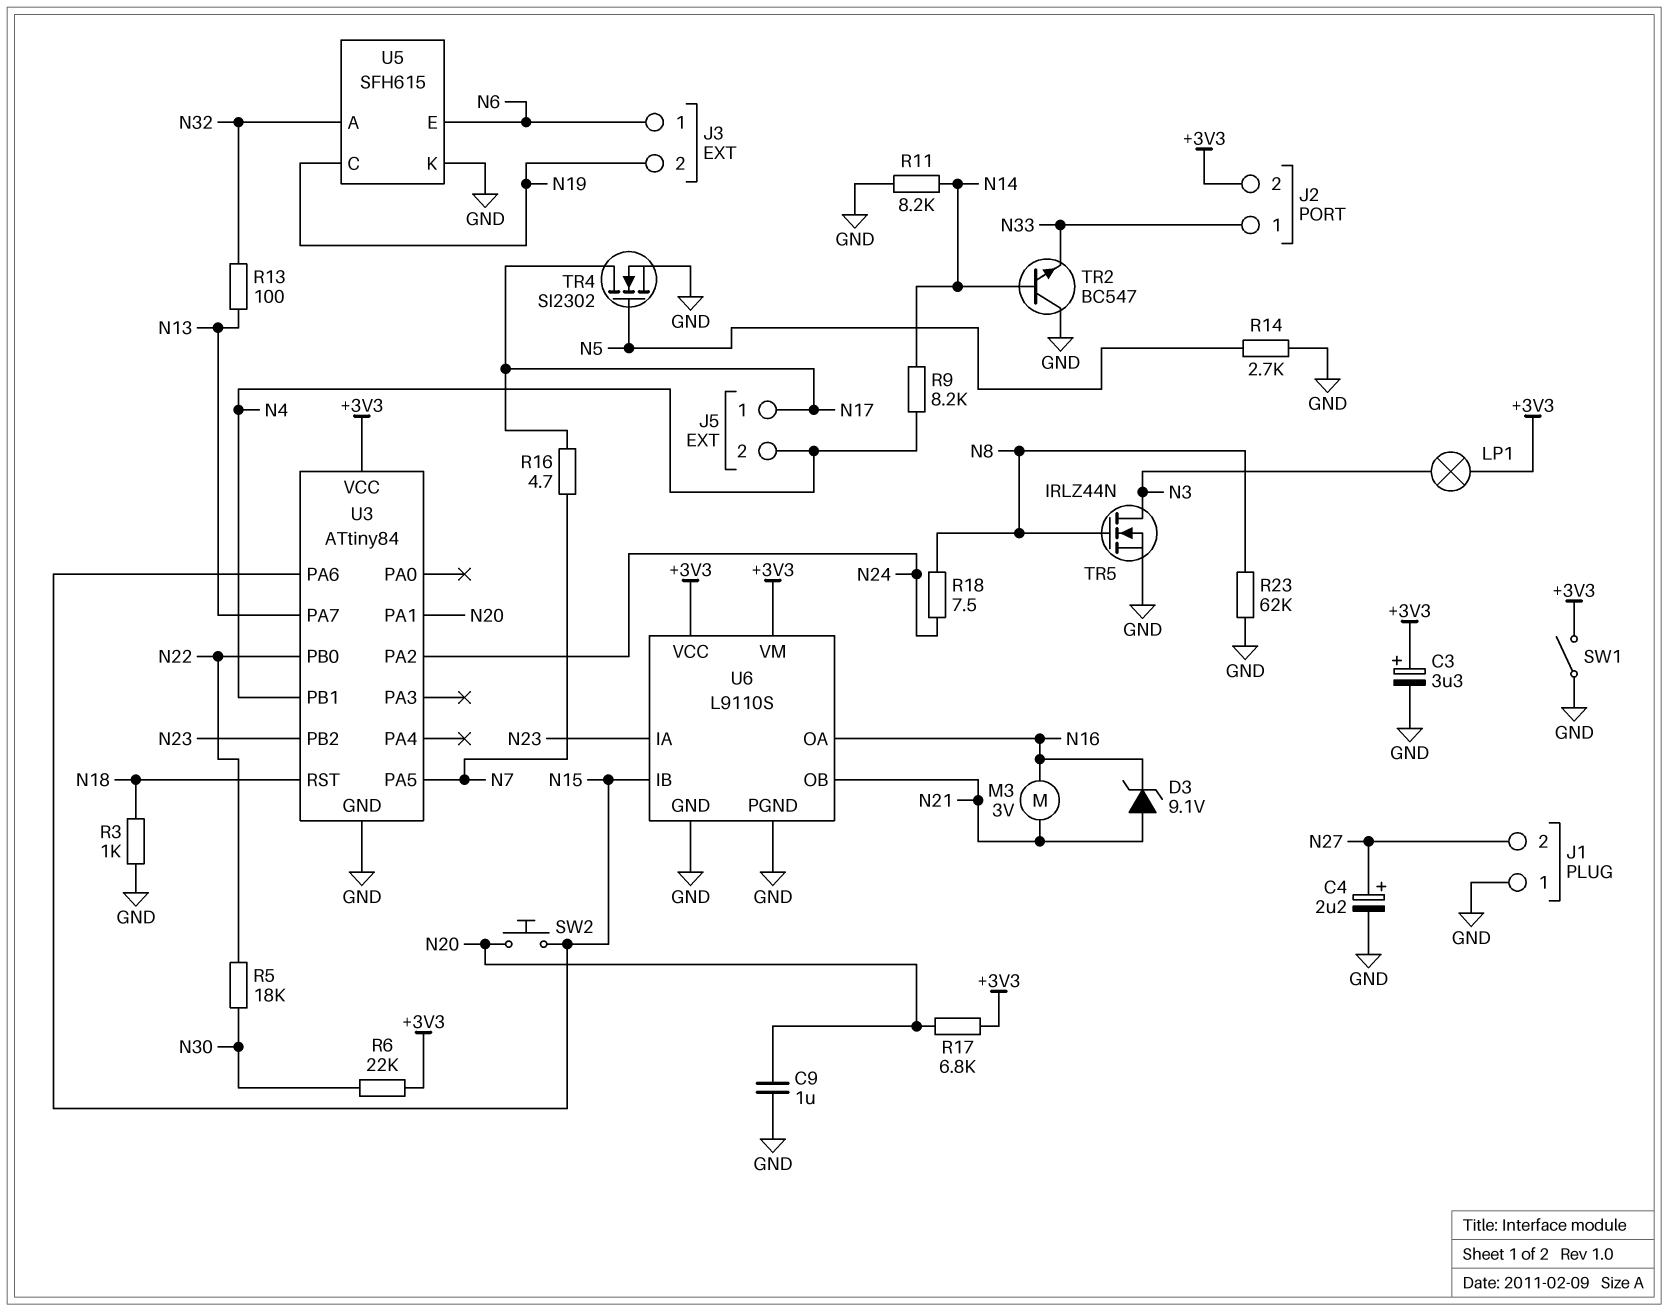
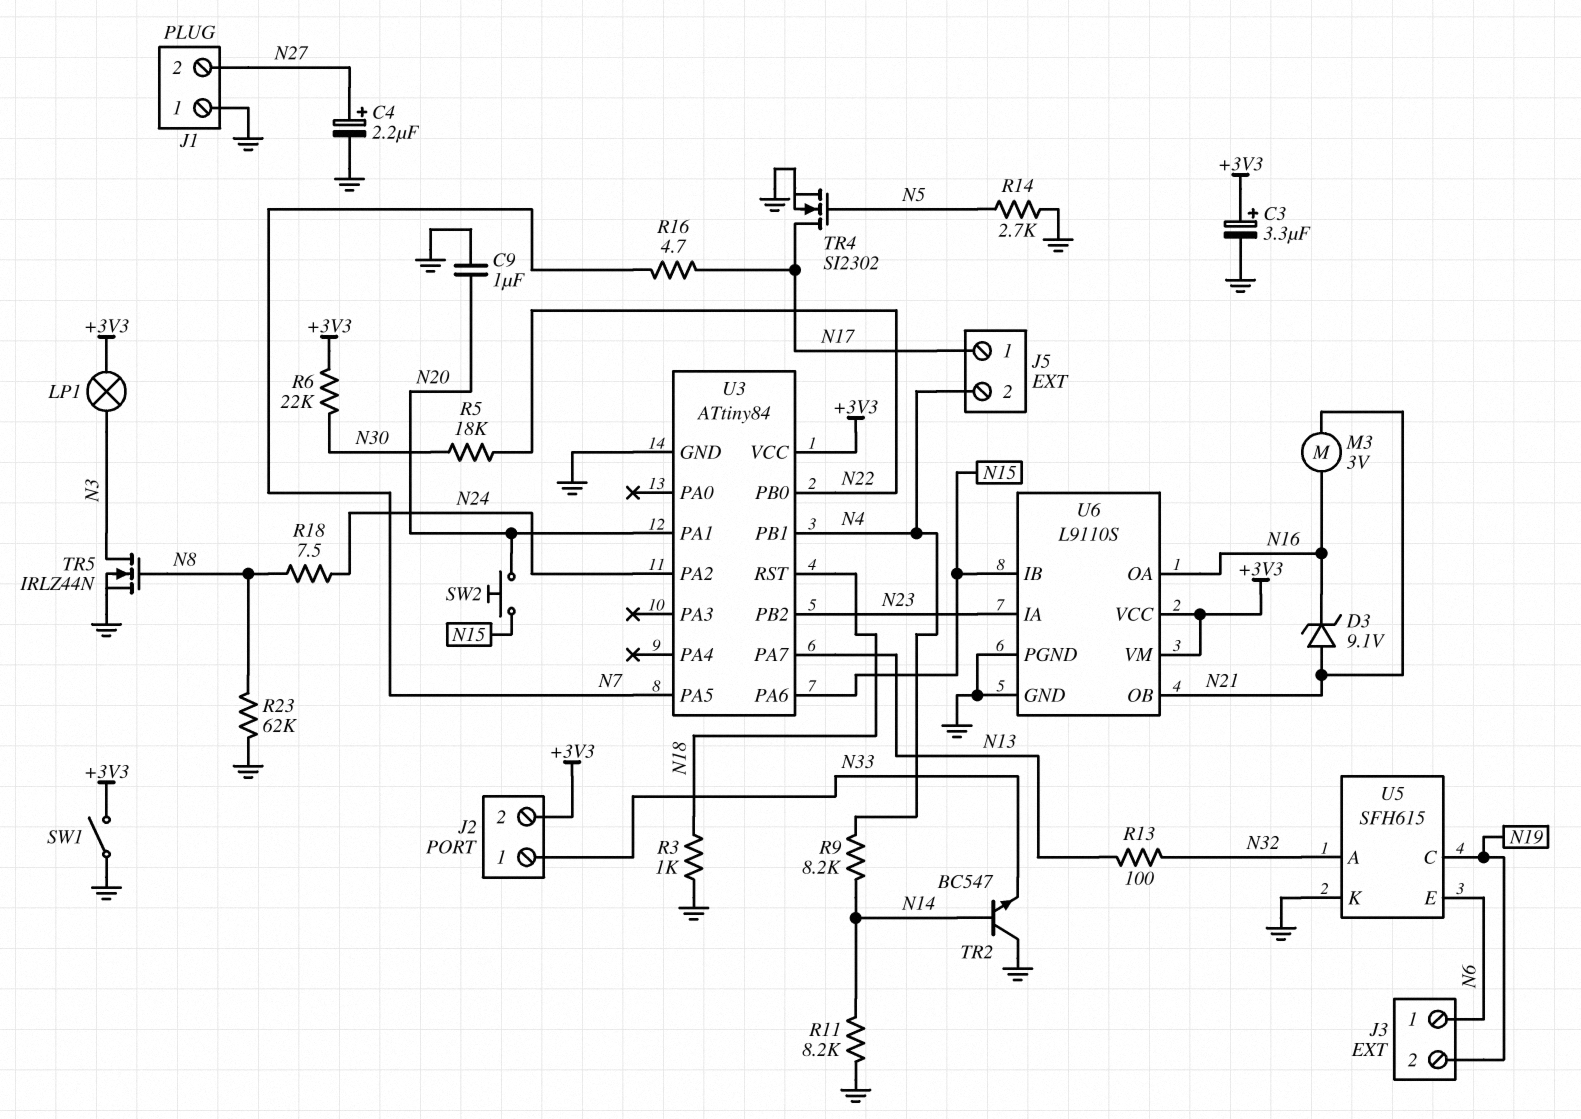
R17: 6.8k (+3V3, N20) -> none

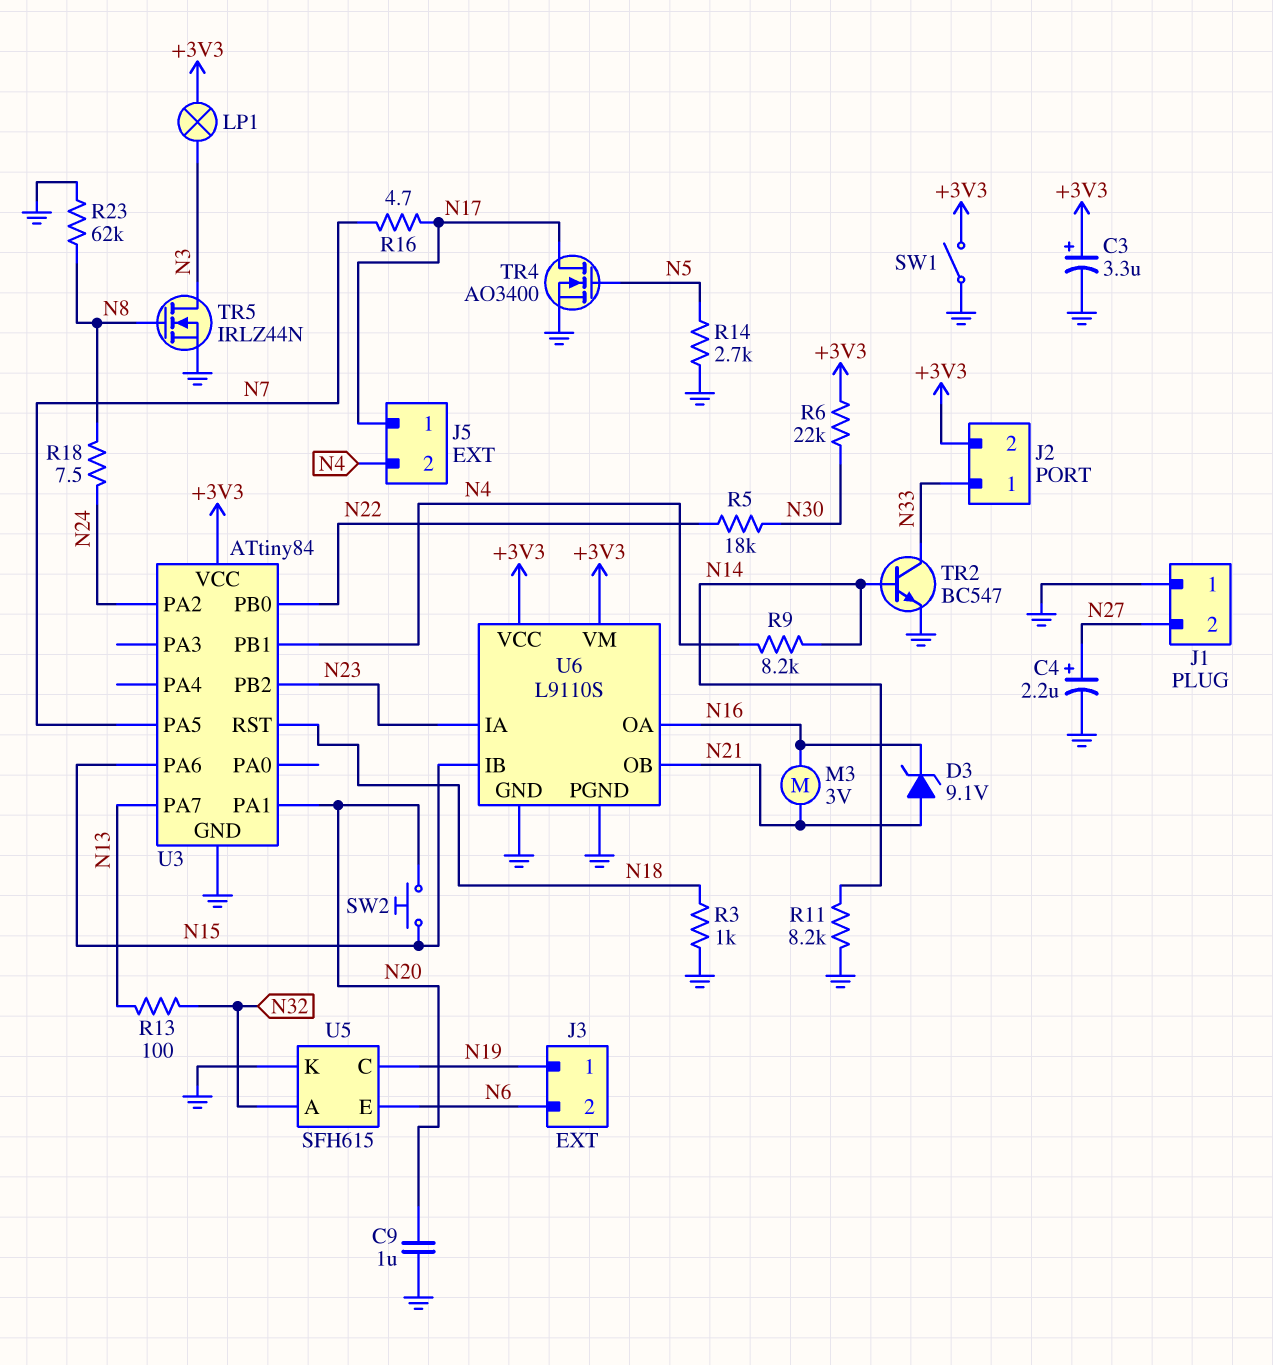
J3 pin 1: N6 -> N19
J3 pin 2: N19 -> N6
TR2: NPN BC547 (B N14, C GND, E N33) -> NPN BC547 (B N14, C N33, E GND)
TR4: NMOS SI2302 (G N5, D N17, S GND) -> NMOS AO3400 (G N5, D N17, S GND)

